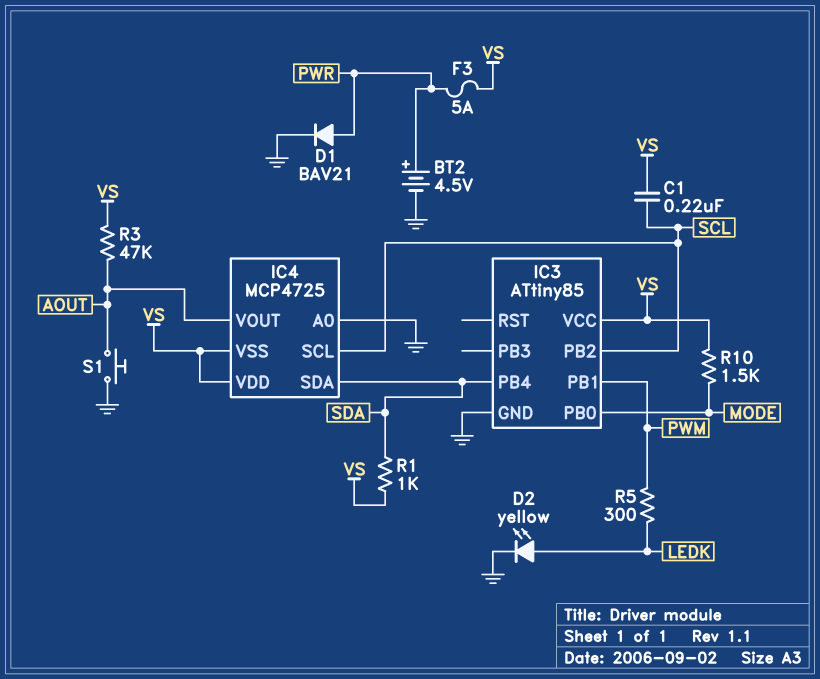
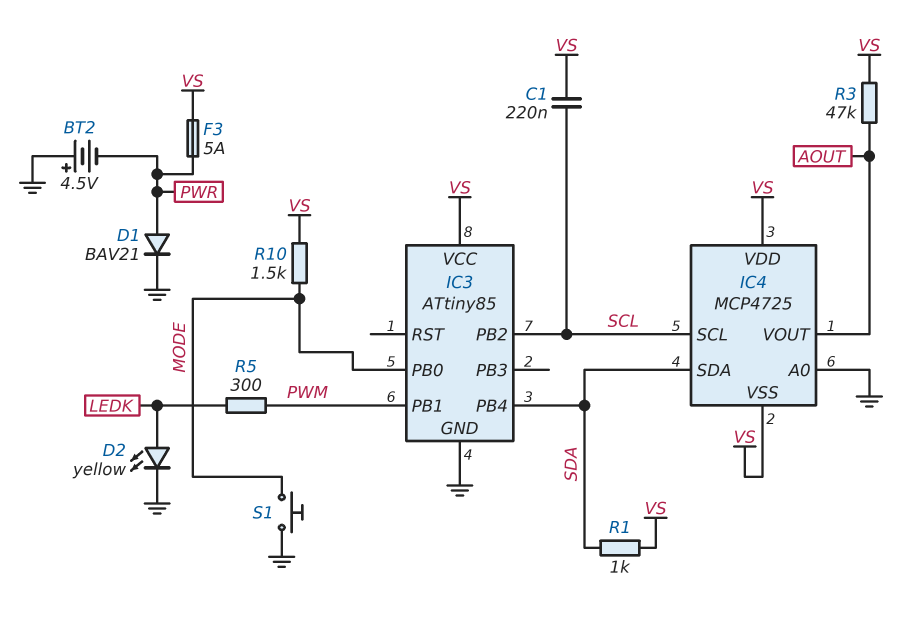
BT2: 4.5V (plus PWR, minus GND) -> 4.5V (plus GND, minus PWR)
S1: button (AOUT, GND) -> button (GND, MODE)

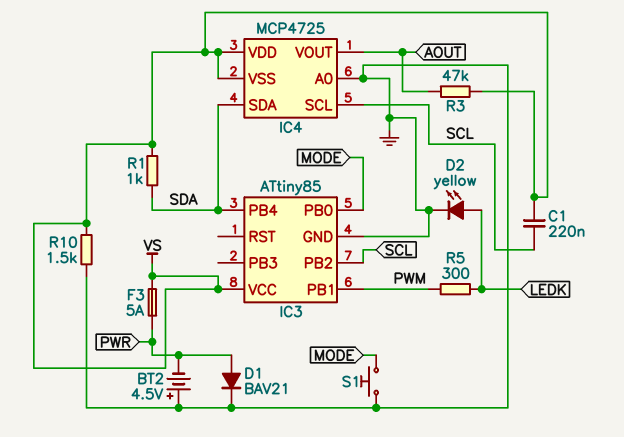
R10: 1.5k (MODE, VS) -> 1.5k (GND, VS)

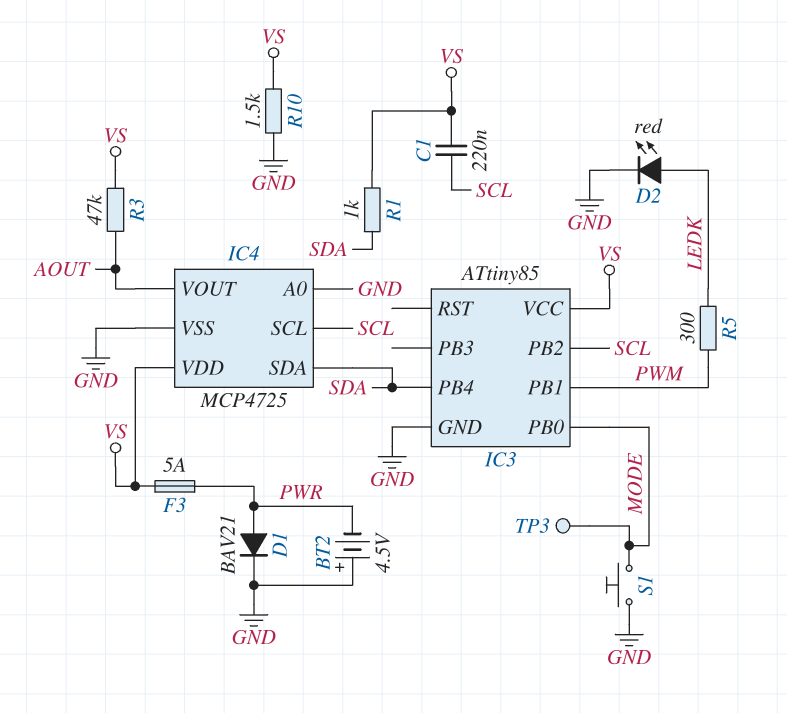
D2: LED yellow (A LEDK, K GND) -> LED red (A LEDK, K GND)
IC4 pin VSS: VS -> GND
TP3: none -> test point (MODE)

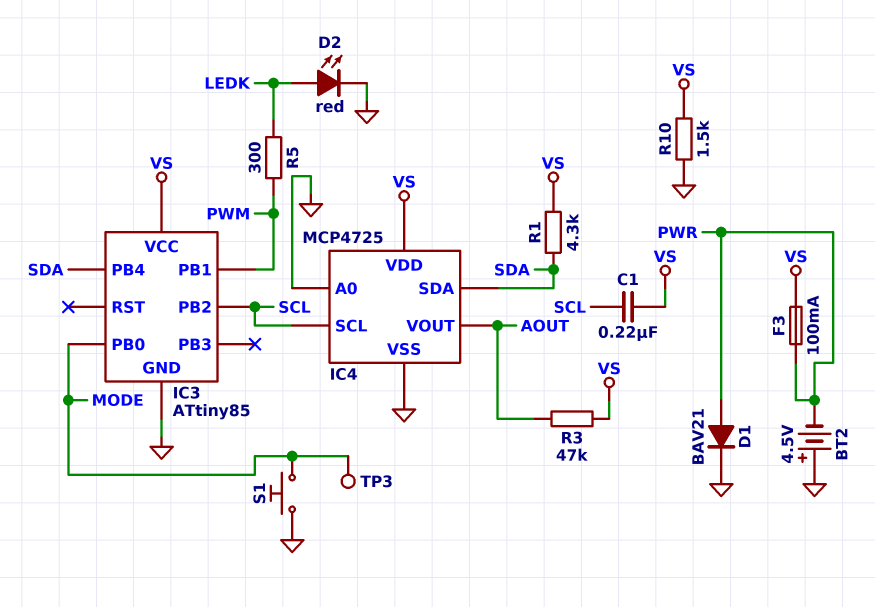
F3: 5A (PWR, VS) -> 100mA (PWR, VS)
R1: 1k (SDA, VS) -> 4.3k (SDA, VS)

